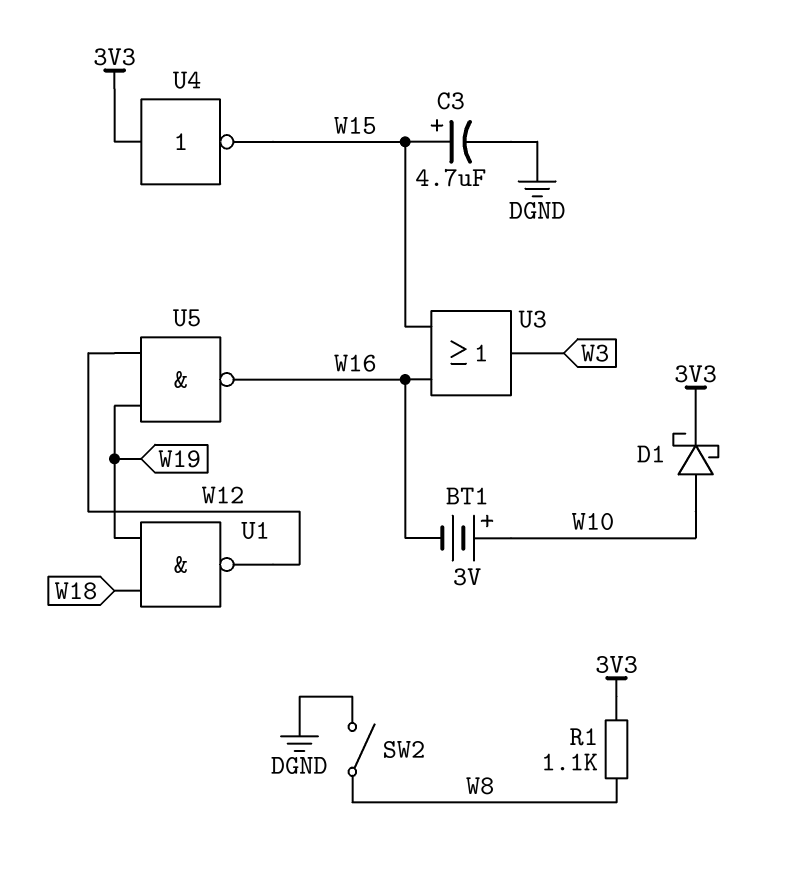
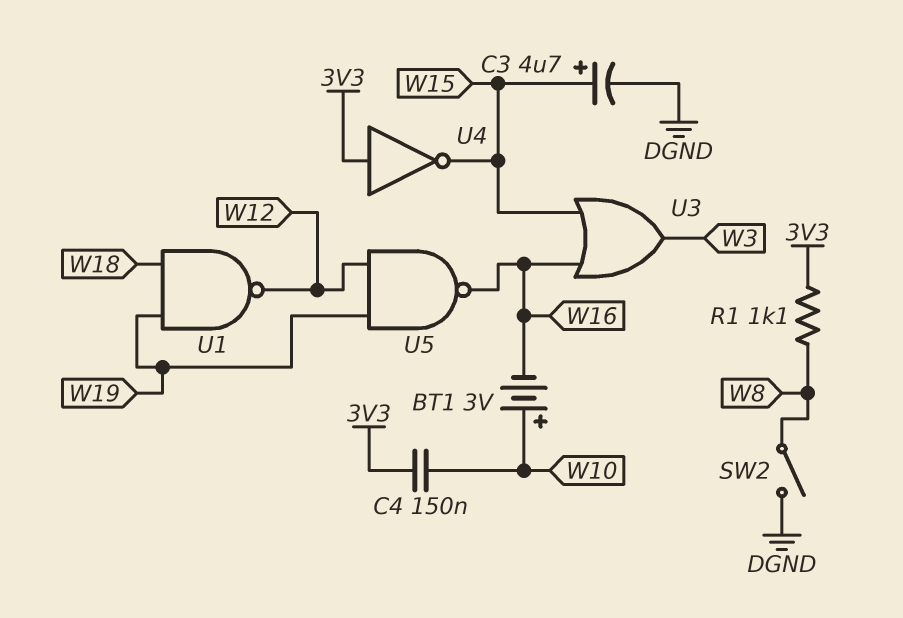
C4: none -> 150nF (3V3, W10)
D1: schottky (A W10, K 3V3) -> none

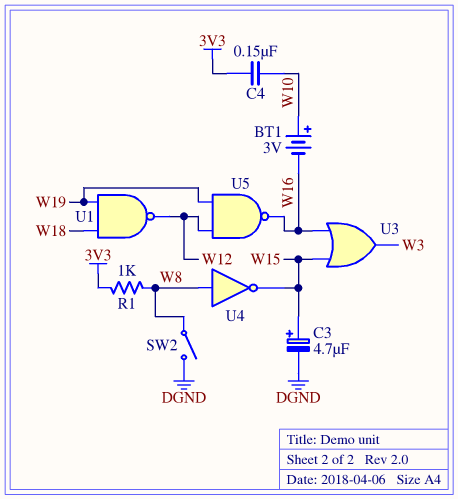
R1: 1.1k (3V3, W8) -> 1k (3V3, W8)
U4: NOT (in 3V3, out W15) -> NOT (in W8, out W15)

